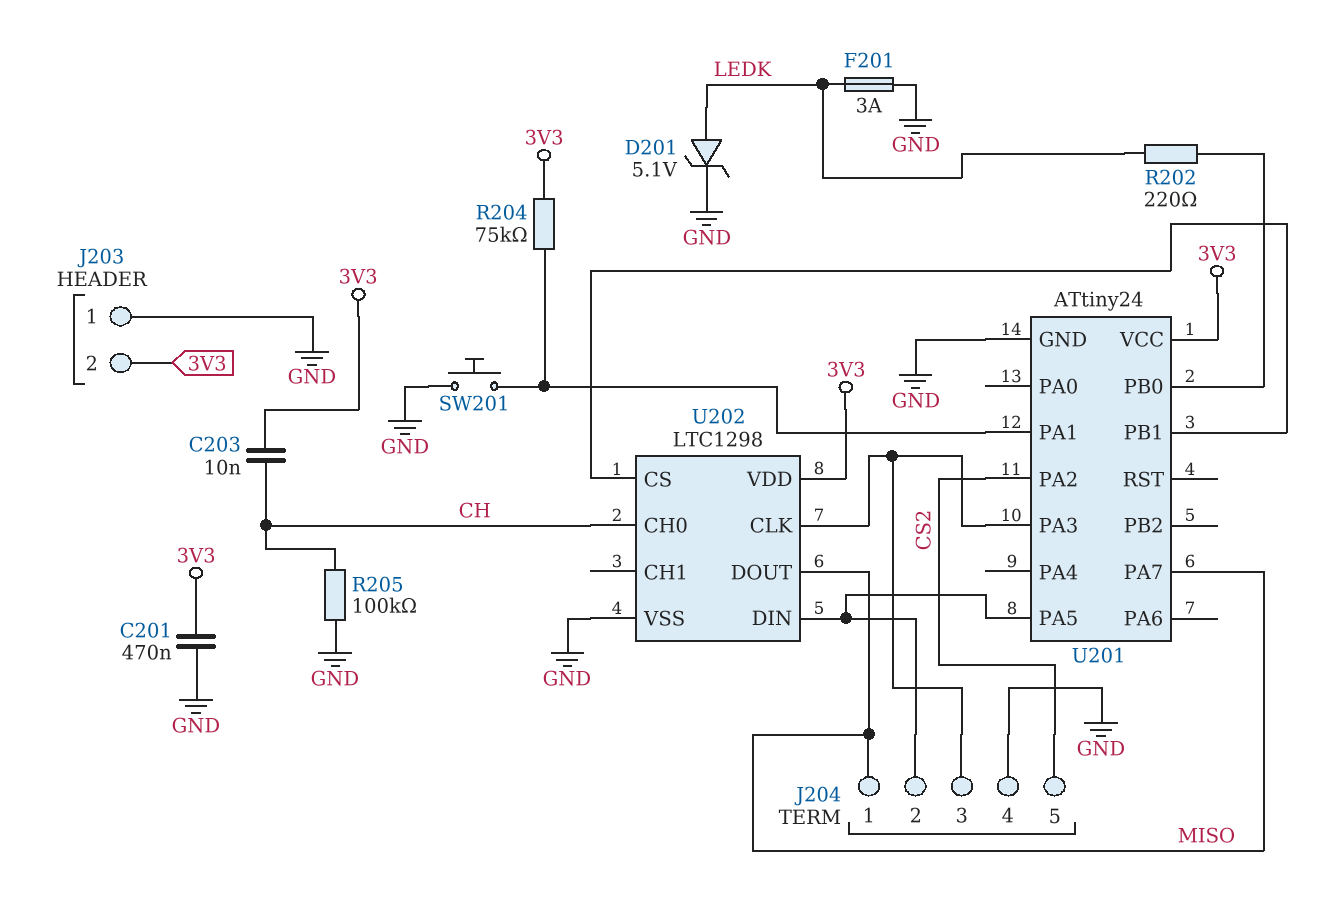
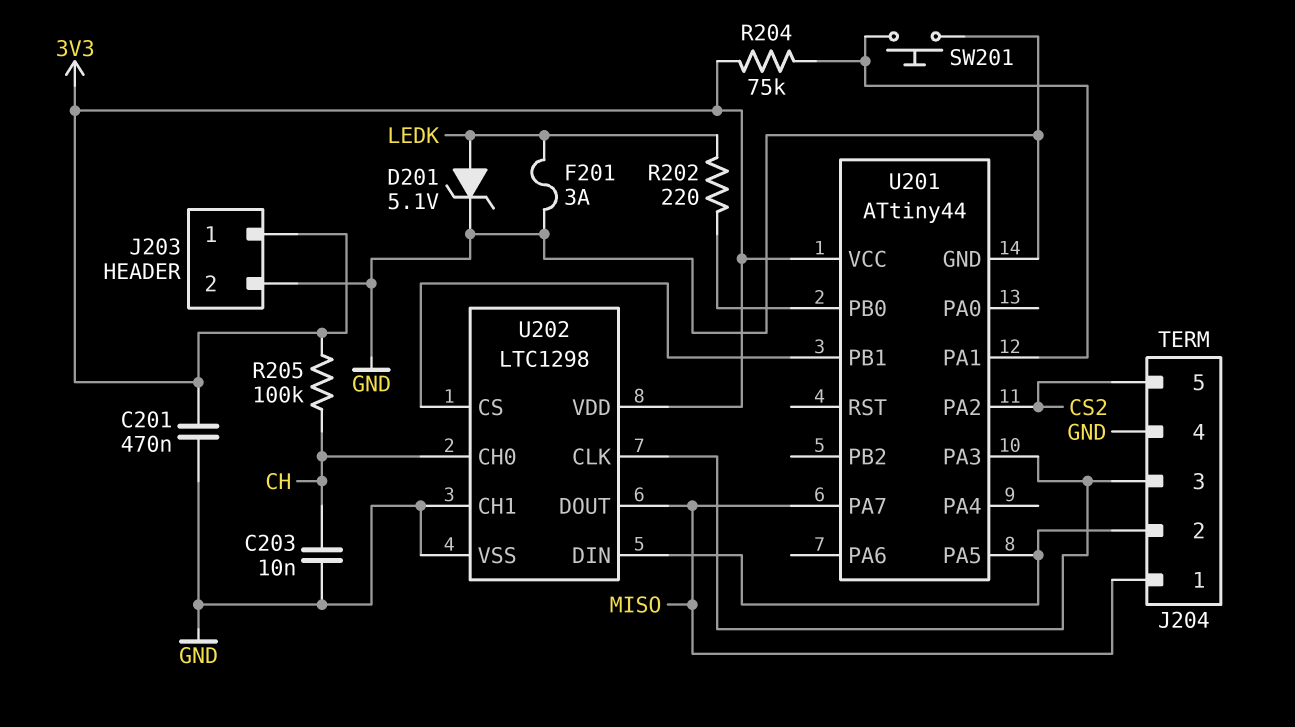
C203: 10nF (3V3, CH) -> 10nF (CH, GND)
J203 pin 1: GND -> 3V3
J203 pin 2: 3V3 -> GND
R205: 100k (CH, GND) -> 100k (3V3, CH)
U201: ATtiny24 -> ATtiny44
U202 pin CH1: none -> GND

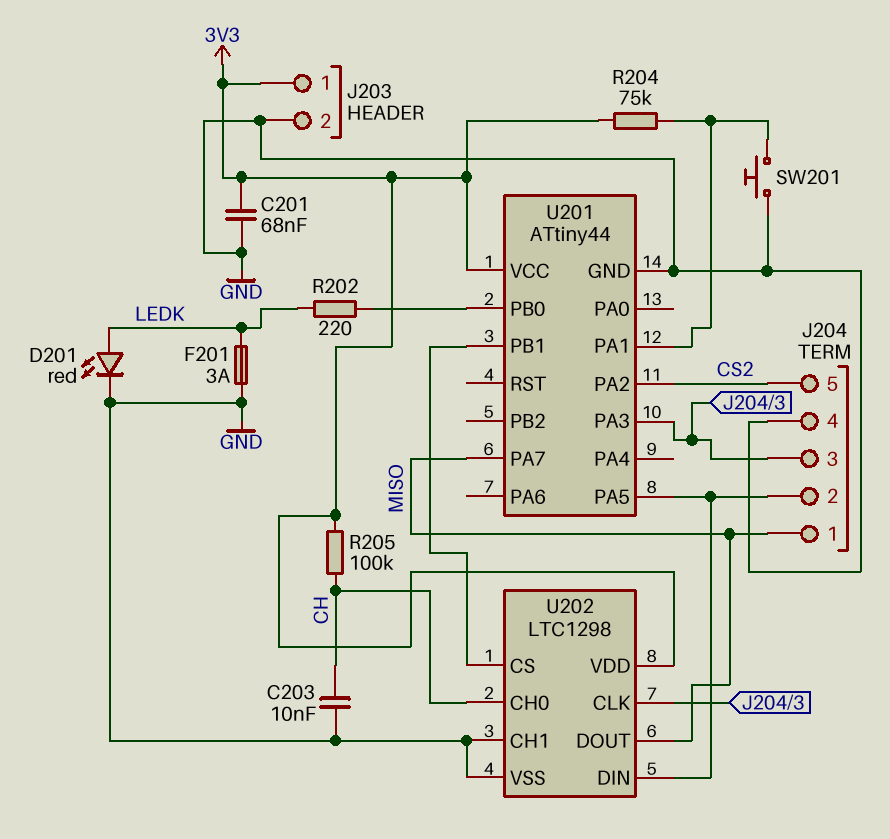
C201: 470nF (3V3, GND) -> 68nF (3V3, GND)
D201: zener 5.1V (A LEDK, K GND) -> LED red (A LEDK, K GND)

